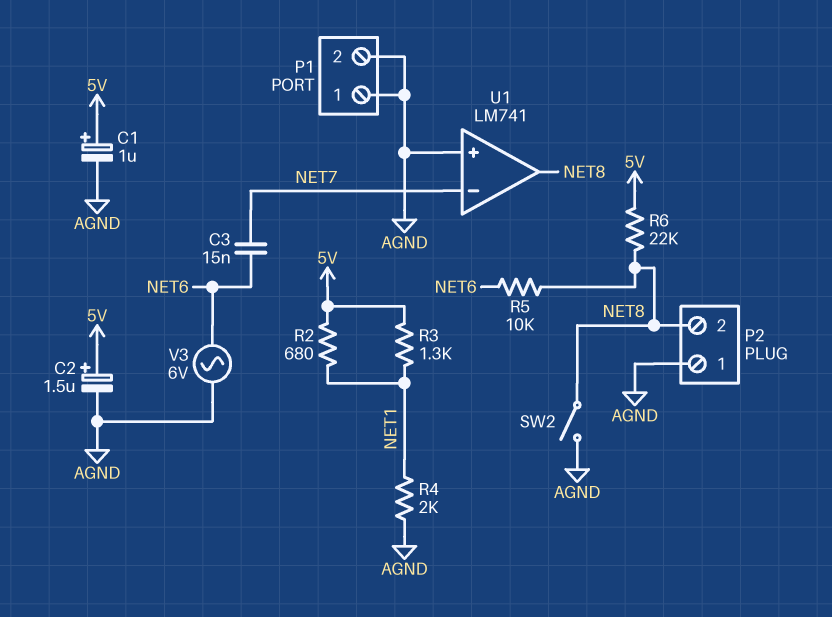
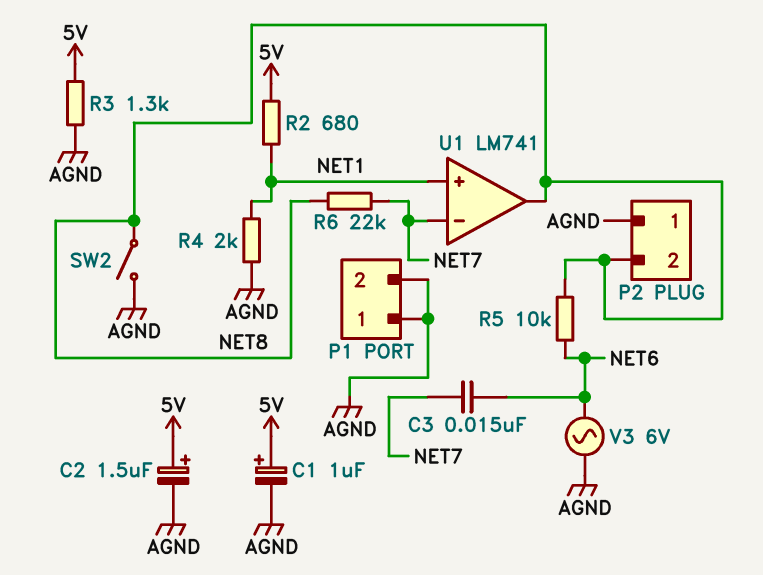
R3: 1.3k (5V, NET1) -> 1.3k (5V, AGND)
R6: 22k (5V, NET8) -> 22k (NET7, NET8)
U1 pin in+: AGND -> NET1

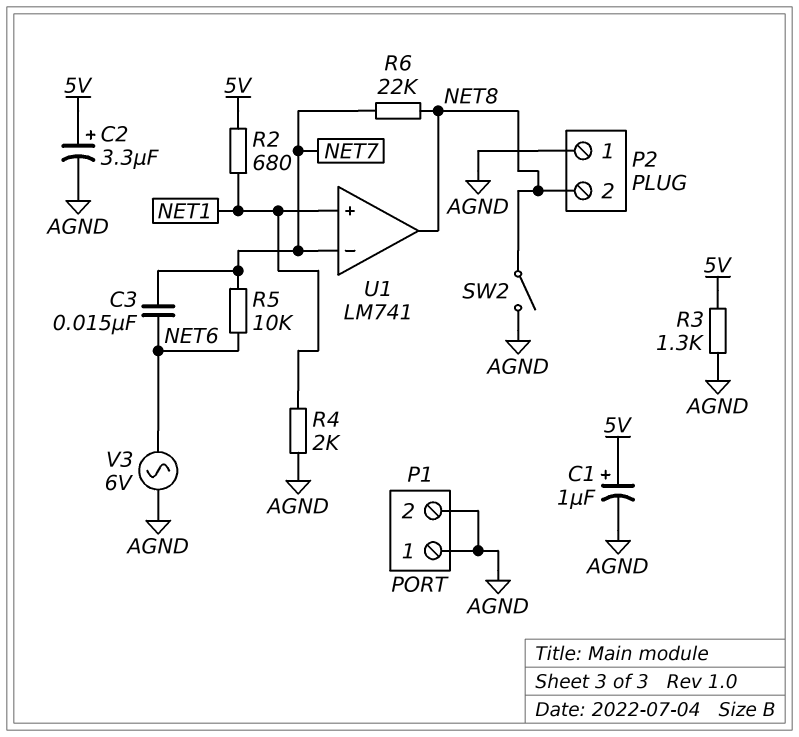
C2: 1.5uF (plus 5V, minus AGND) -> 3.3uF (plus 5V, minus AGND)
R5: 10k (NET6, NET8) -> 10k (NET6, NET7)

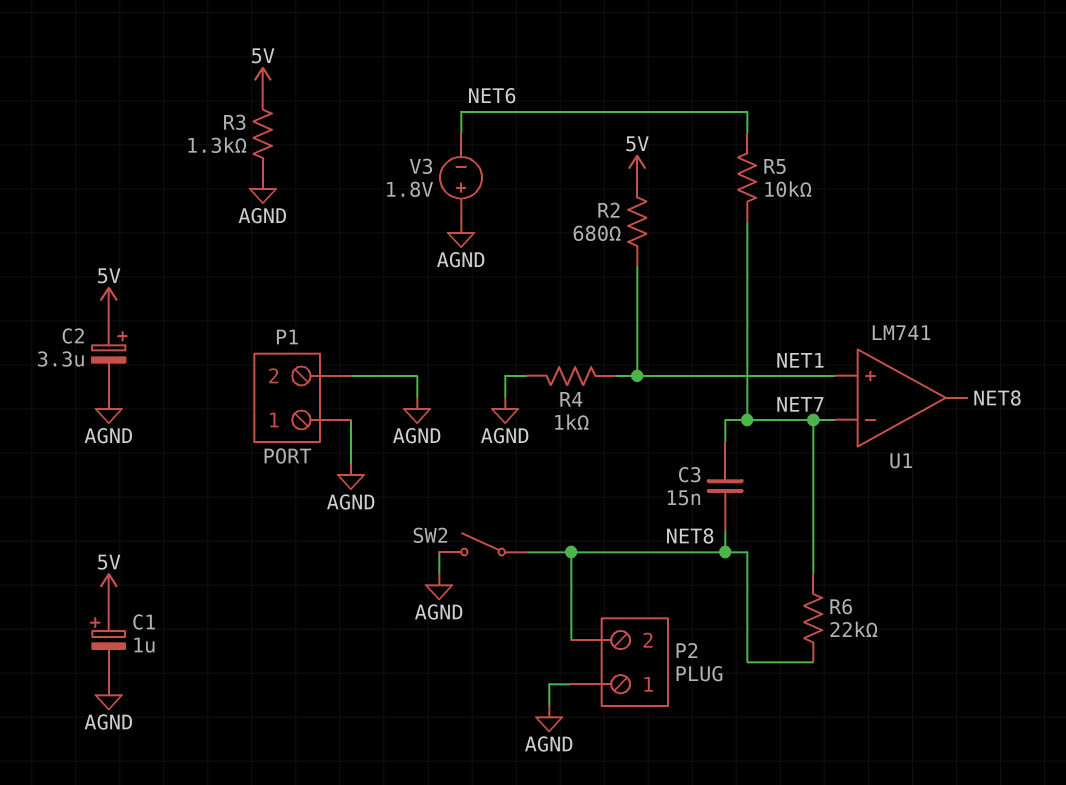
C3: 15nF (NET6, NET7) -> 15nF (NET7, NET8)
R4: 2k (AGND, NET1) -> 1k (AGND, NET1)
V3: AC 6V (AGND, NET6) -> 1.8V (plus AGND, minus NET6)

